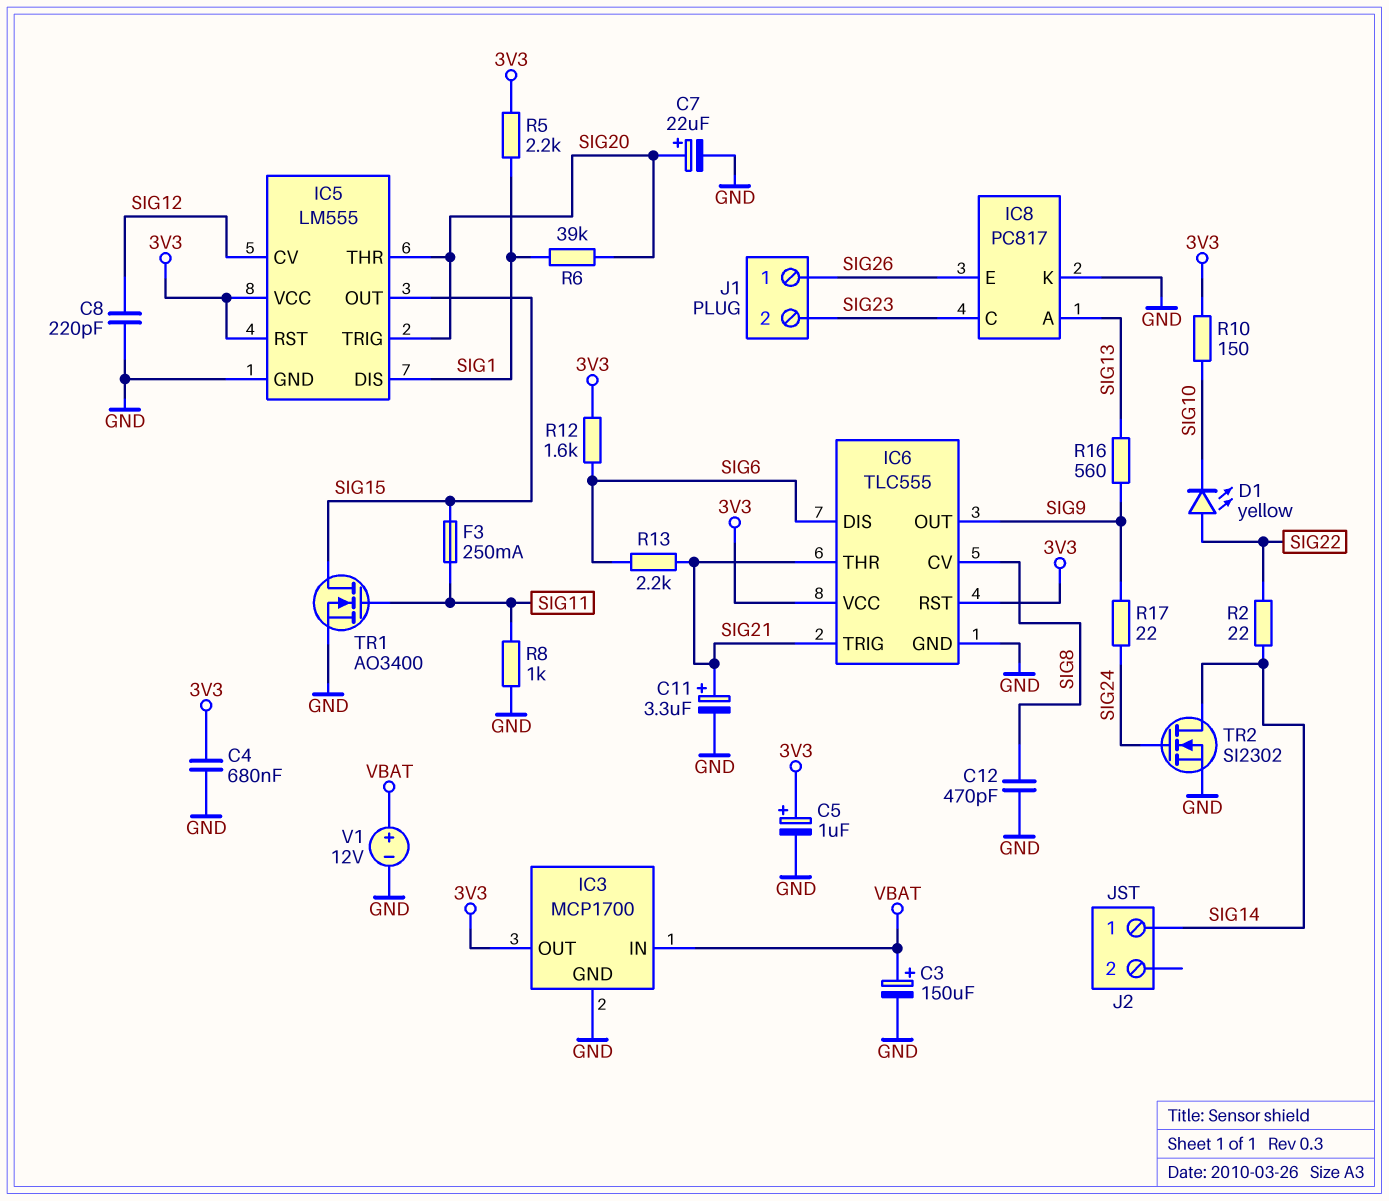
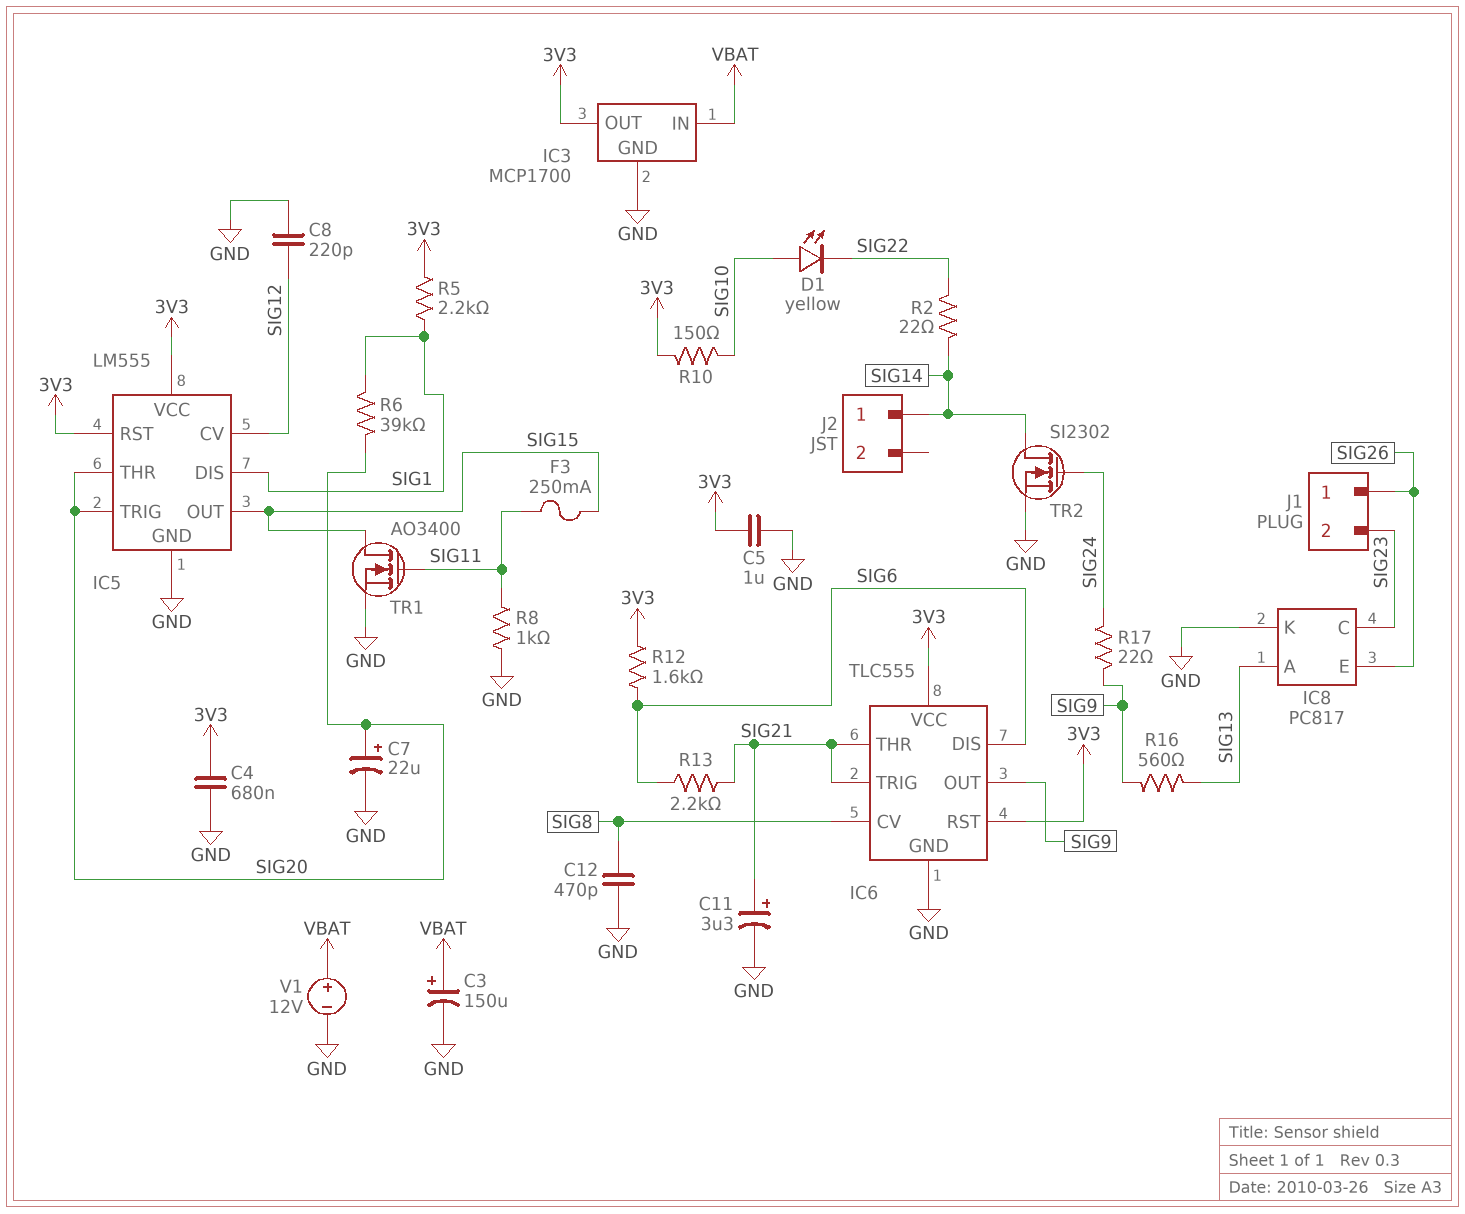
C5: 1uF (plus 3V3, minus GND) -> 1uF (3V3, GND)
D1: LED yellow (A SIG22, K SIG10) -> LED yellow (A SIG10, K SIG22)

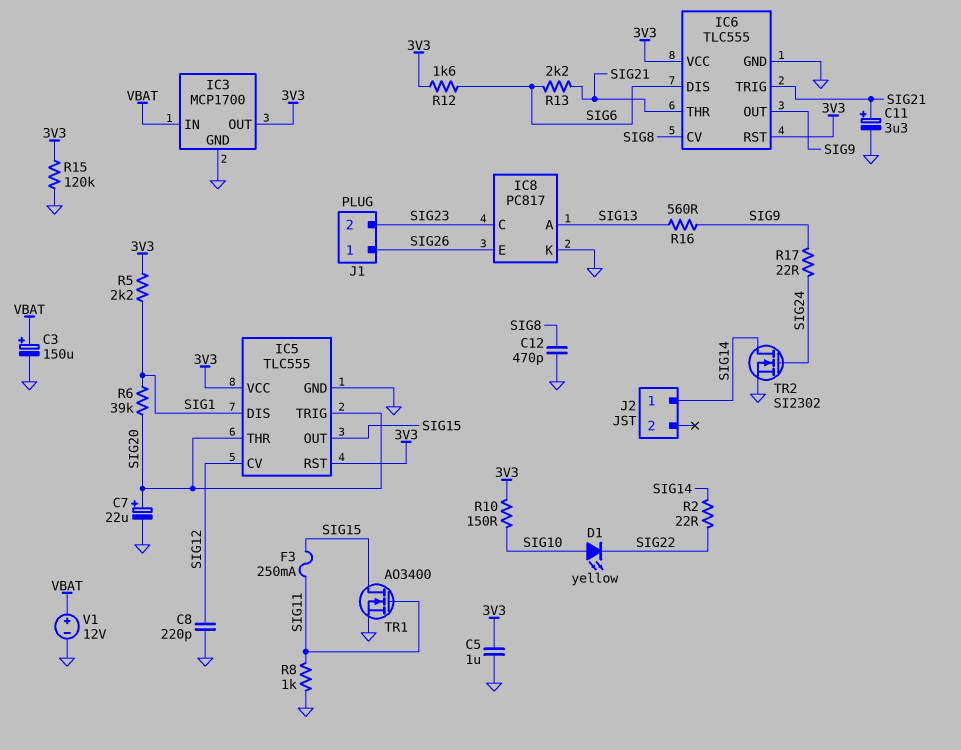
C4: 680nF (3V3, GND) -> none
IC5: LM555 -> TLC555
R15: none -> 120k (3V3, GND)

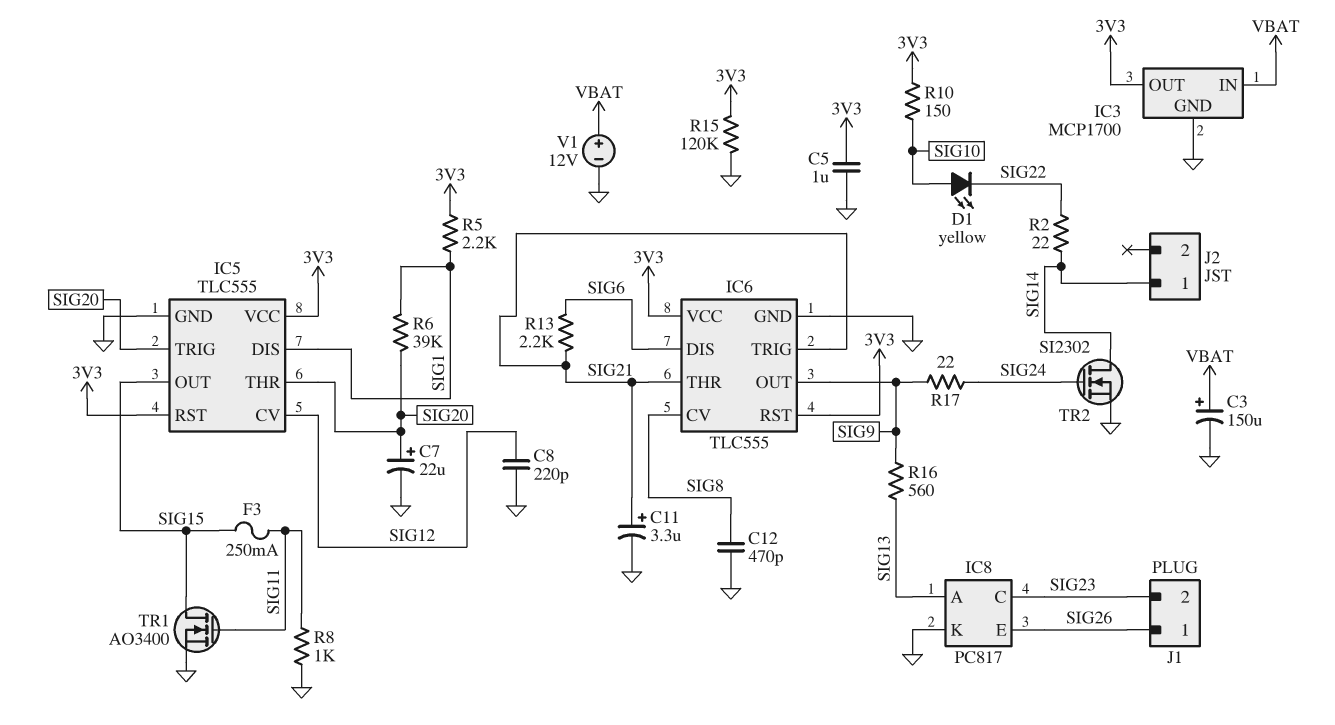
R12: 1.6k (3V3, SIG6) -> none

